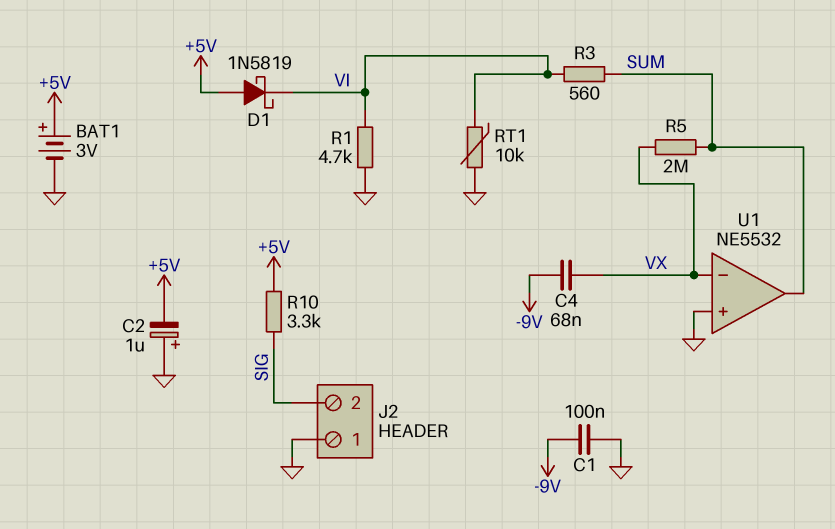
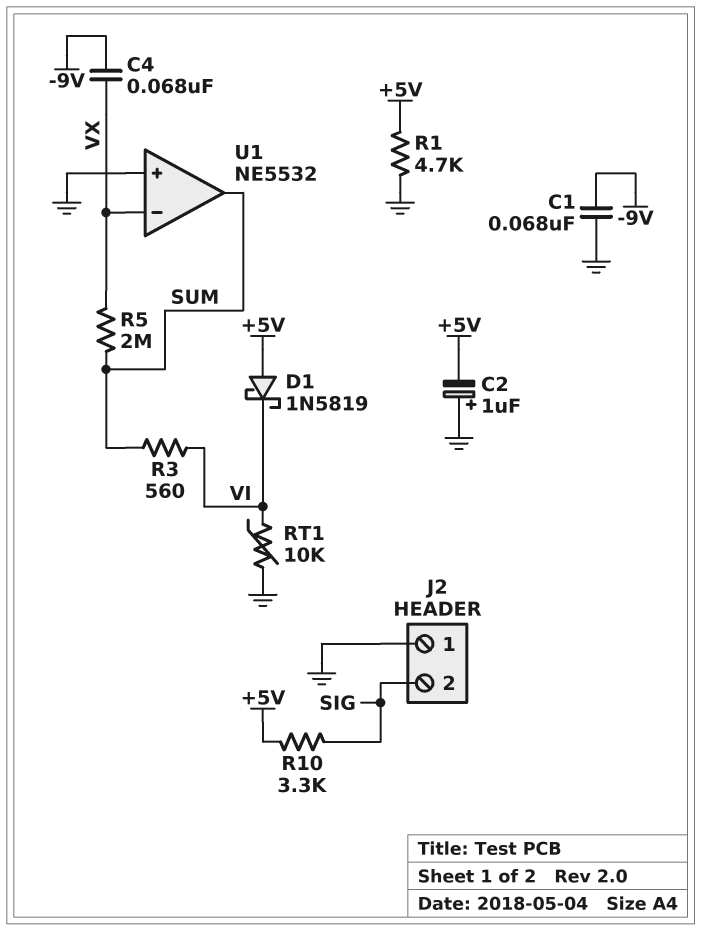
BAT1: 3V (plus +5V, minus GND) -> none
C1: 100nF (-9V, GND) -> 68nF (-9V, GND)
R1: 4.7k (GND, VI) -> 4.7k (+5V, GND)

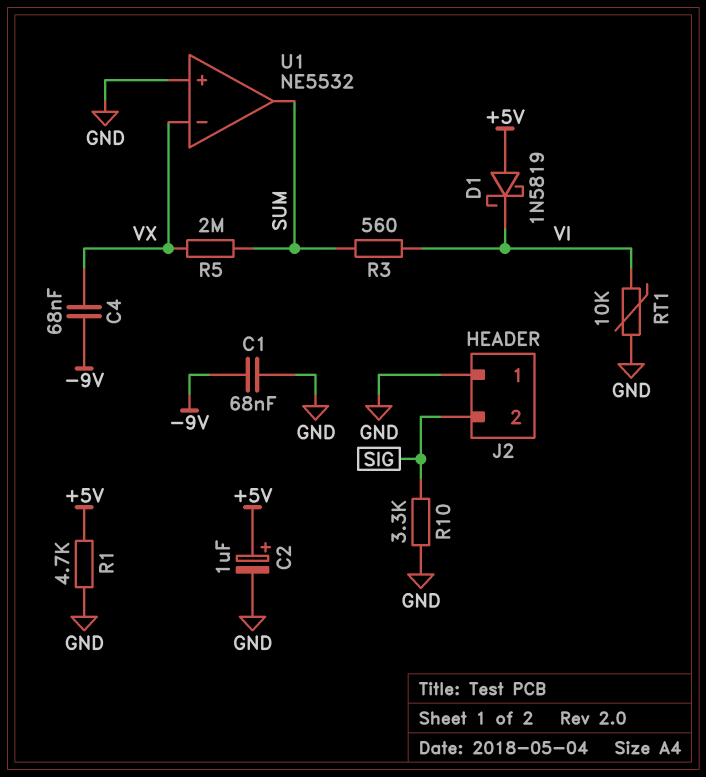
C2: 1uF (plus GND, minus +5V) -> 1uF (plus +5V, minus GND)
R10: 3.3k (+5V, SIG) -> 3.3k (GND, SIG)

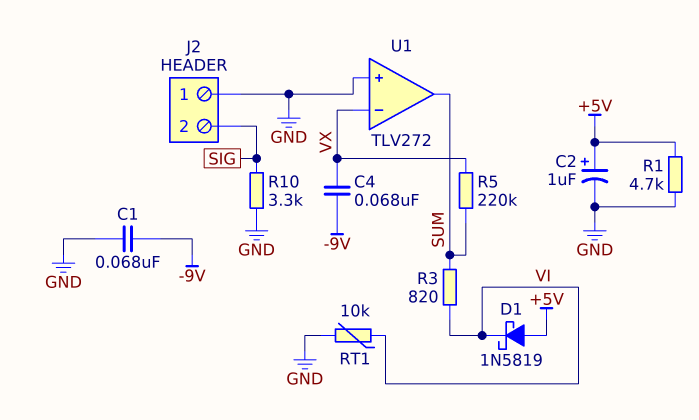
R3: 560 (SUM, VI) -> 820 (SUM, VI)
R5: 2M (SUM, VX) -> 220k (SUM, VX)
U1: NE5532 -> TLV272

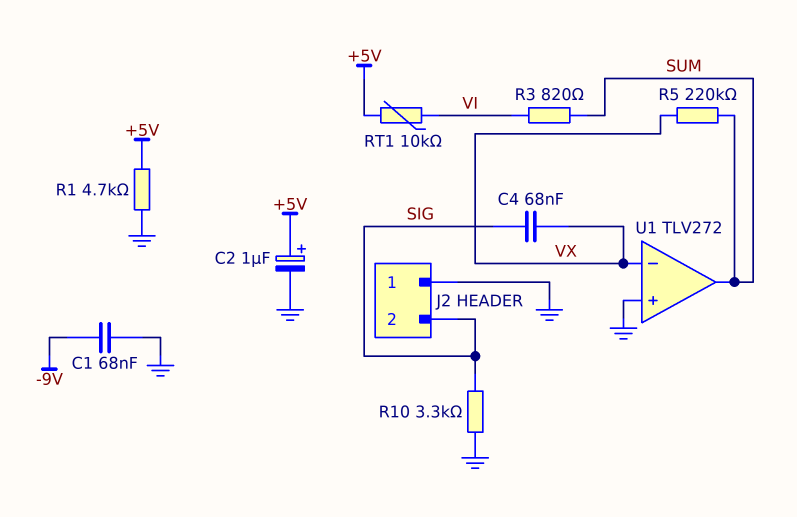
C4: 68nF (-9V, VX) -> 68nF (SIG, VX)
D1: schottky 1N5819 (A +5V, K VI) -> none
RT1: 10k (GND, VI) -> 10k (+5V, VI)

